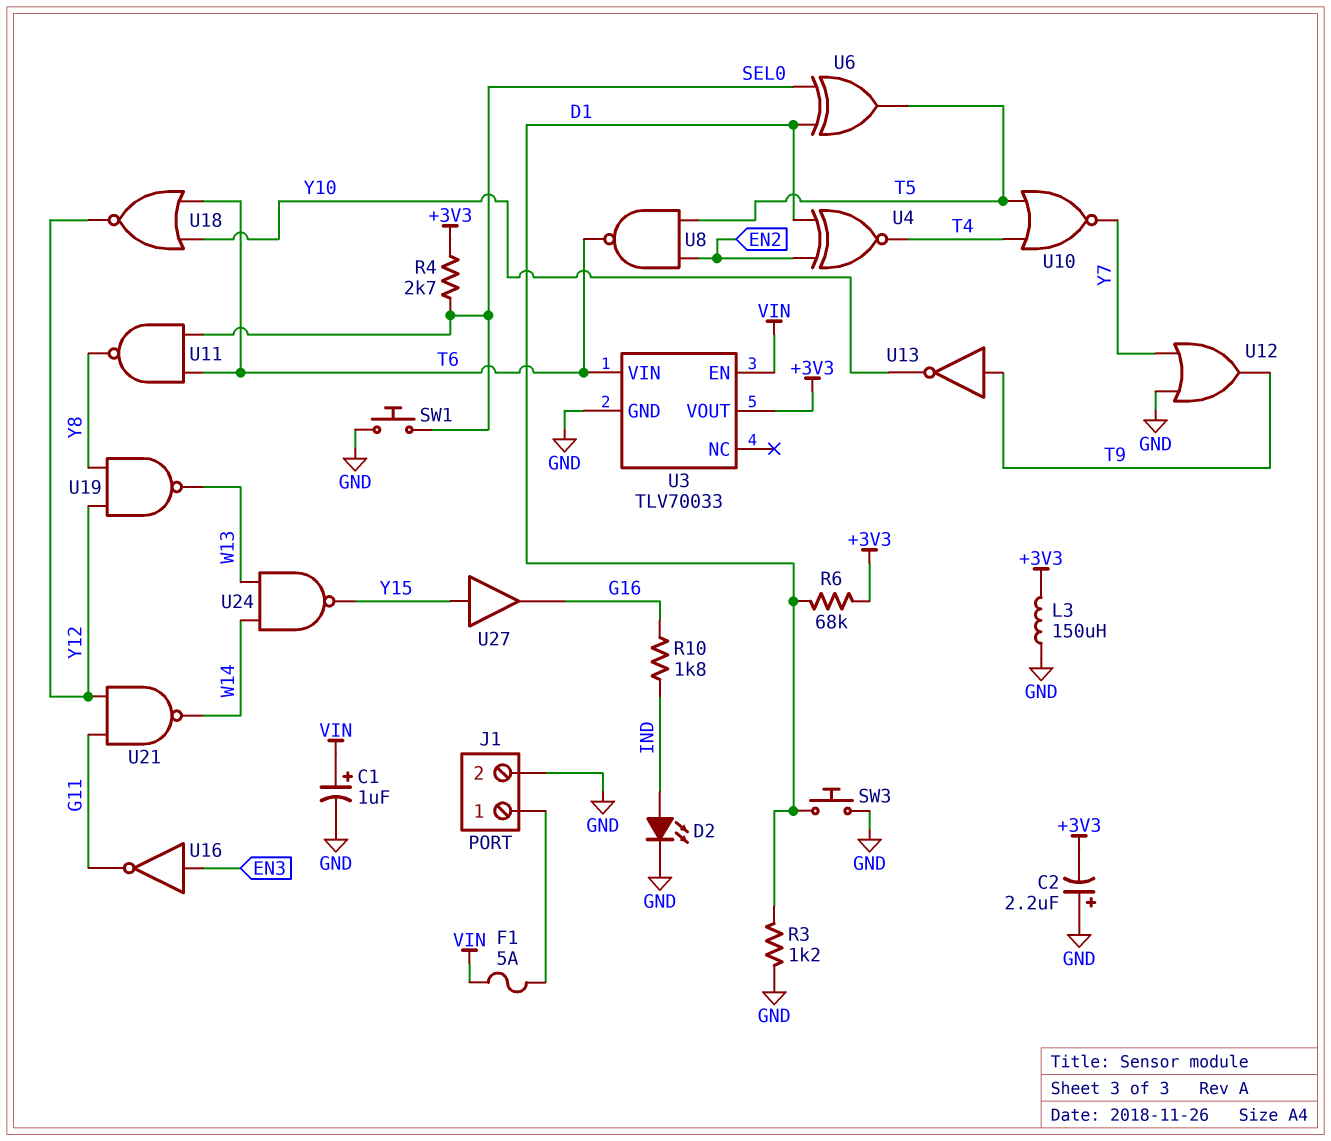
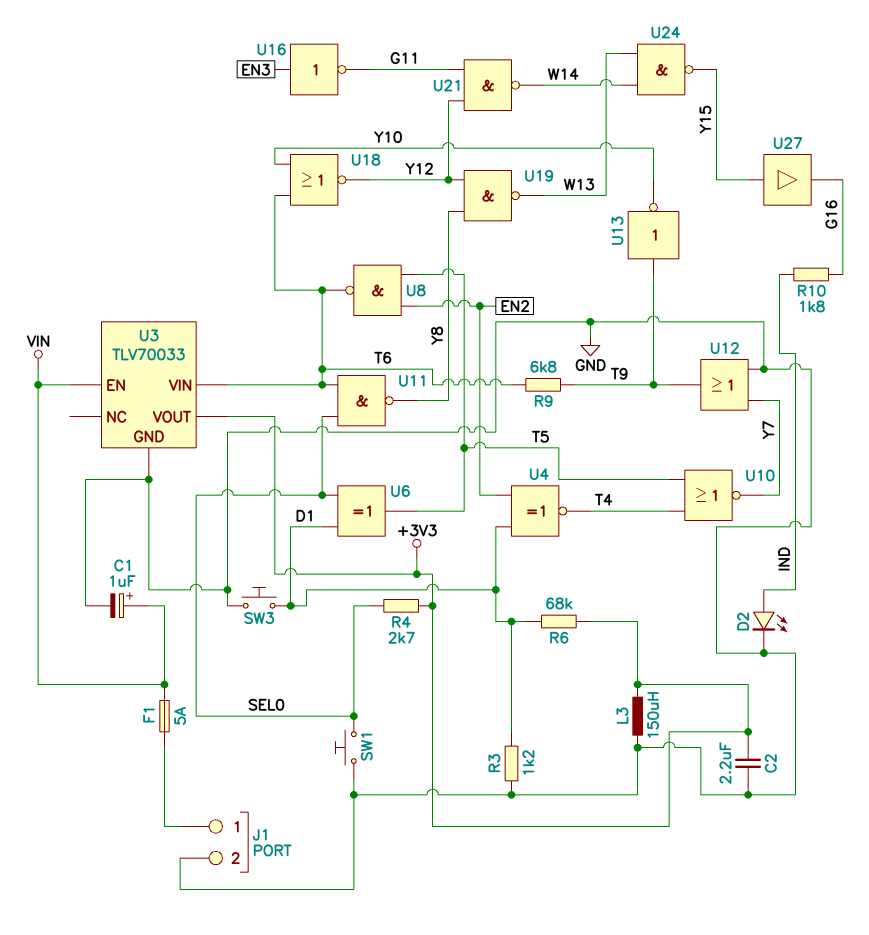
C2: 2.2uF (plus GND, minus +3V3) -> 2.2uF (+3V3, GND)
R9: none -> 6.8k (T6, T9)

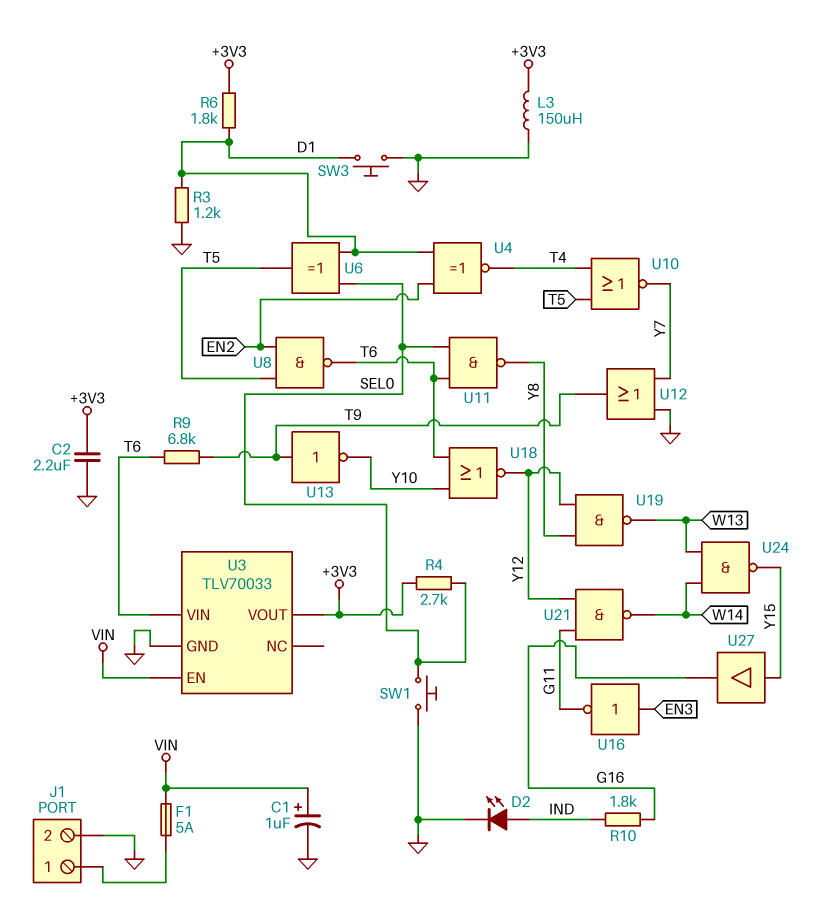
R6: 68k (+3V3, D1) -> 1.8k (+3V3, D1)

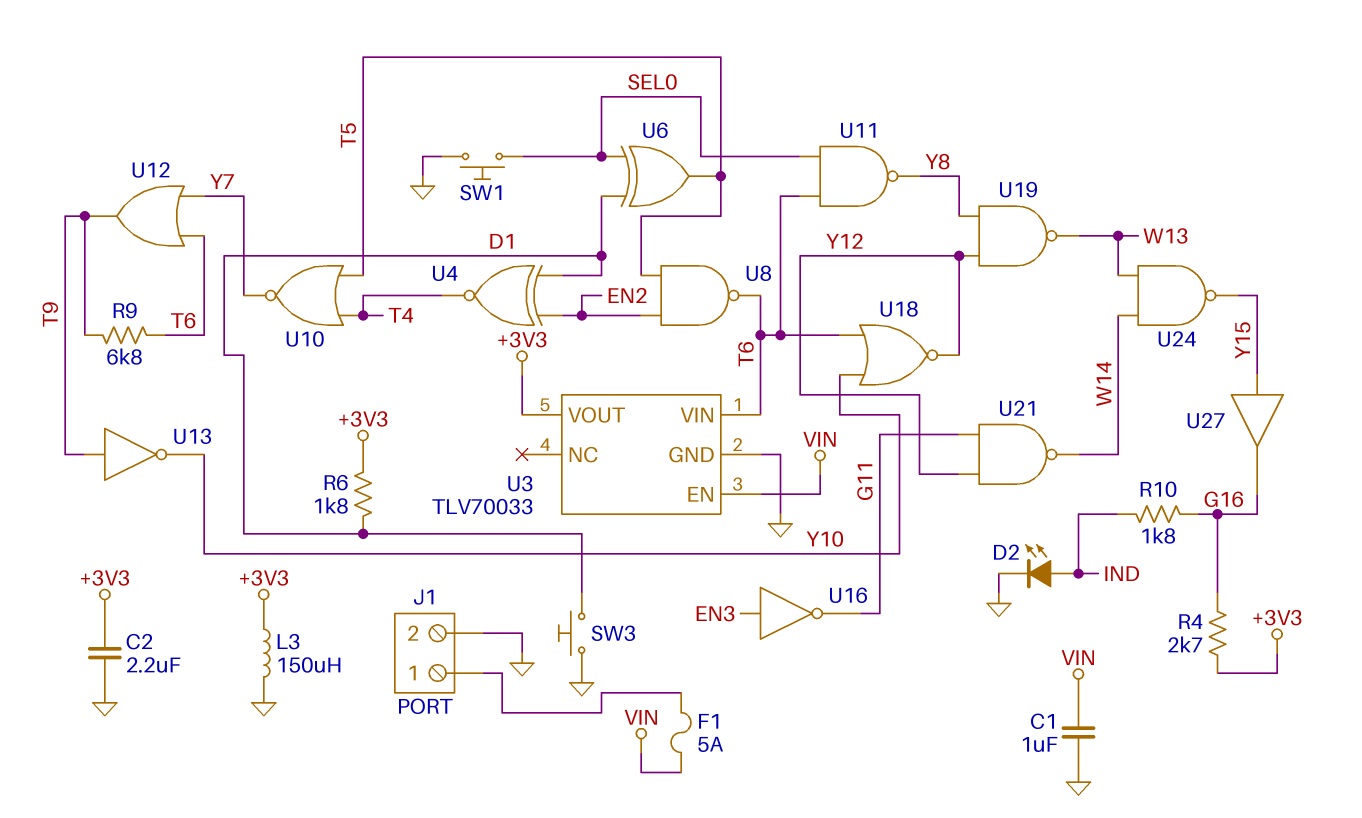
C1: 1uF (plus VIN, minus GND) -> 1uF (GND, VIN)
R3: 1.2k (D1, GND) -> none
R4: 2.7k (+3V3, SEL0) -> 2.7k (+3V3, G16)
U12: OR (in GND, in Y7, out T9) -> OR (in T6, in Y7, out T9)

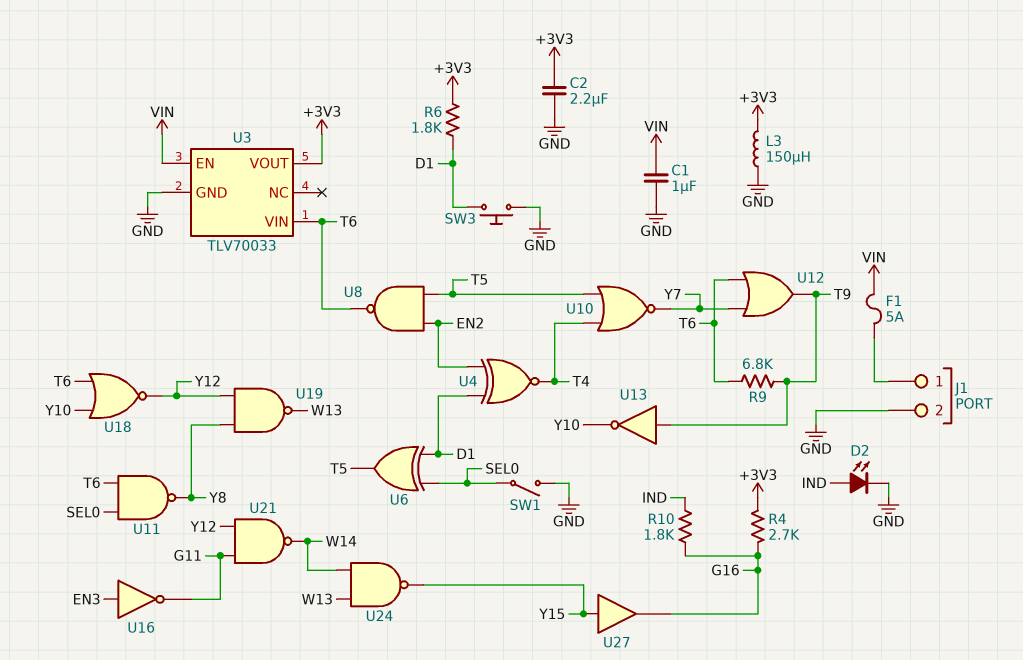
SW1: button (GND, SEL0) -> switch (GND, SEL0)

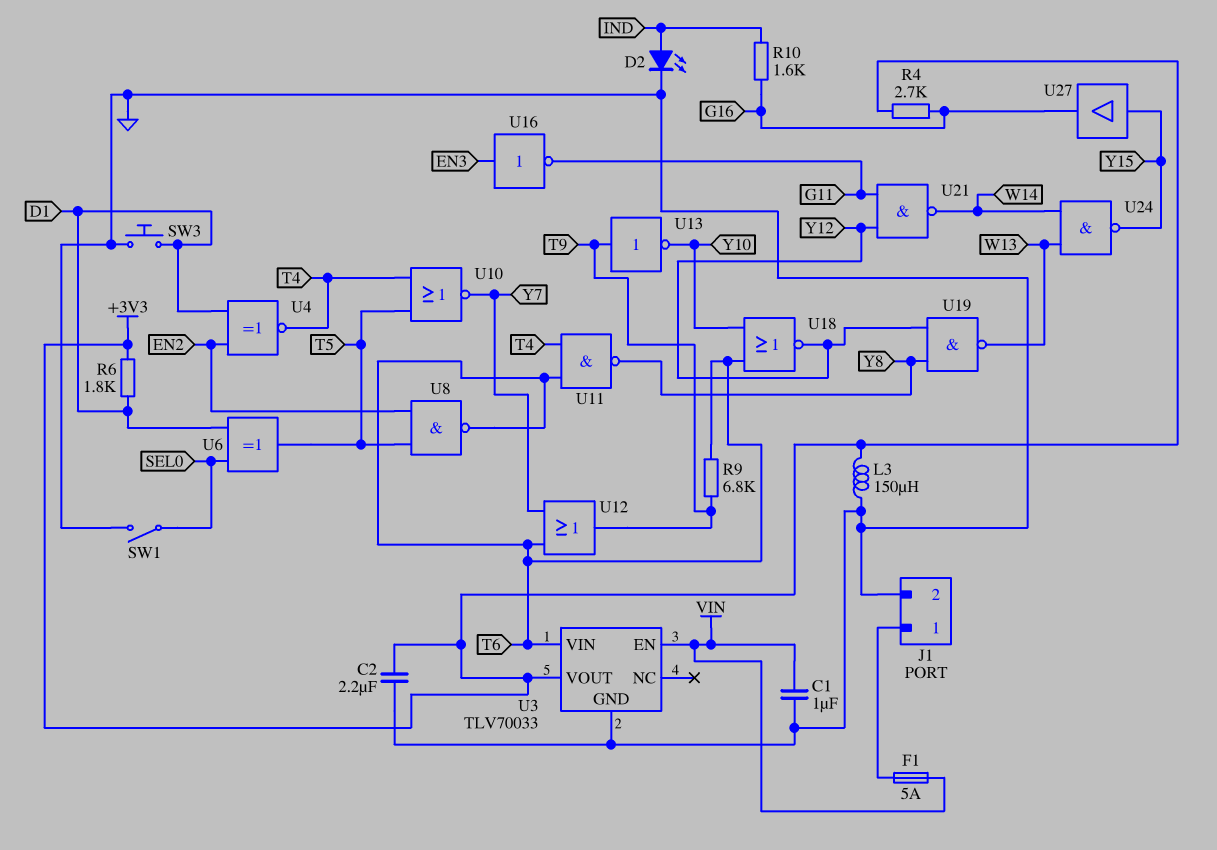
R10: 1.8k (G16, IND) -> 1.6k (G16, IND)
U11: NAND (in SEL0, in T6, out Y8) -> NAND (in T4, in T6, out Y8)

